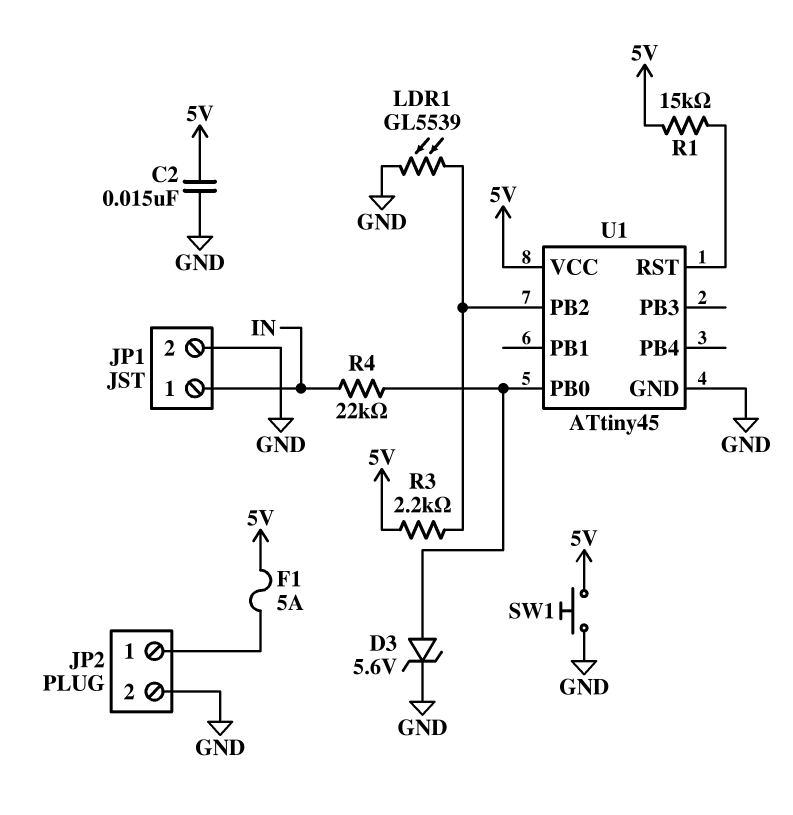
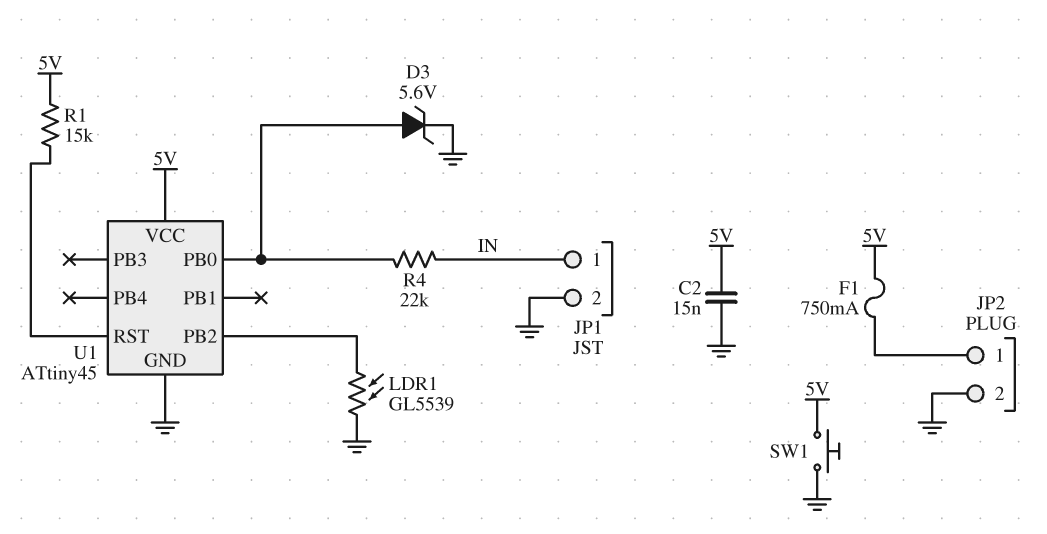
F1: 5A (5V, JP2/1) -> 750mA (5V, JP2/1)
R3: 2.2k (5V, U1/PB2) -> none

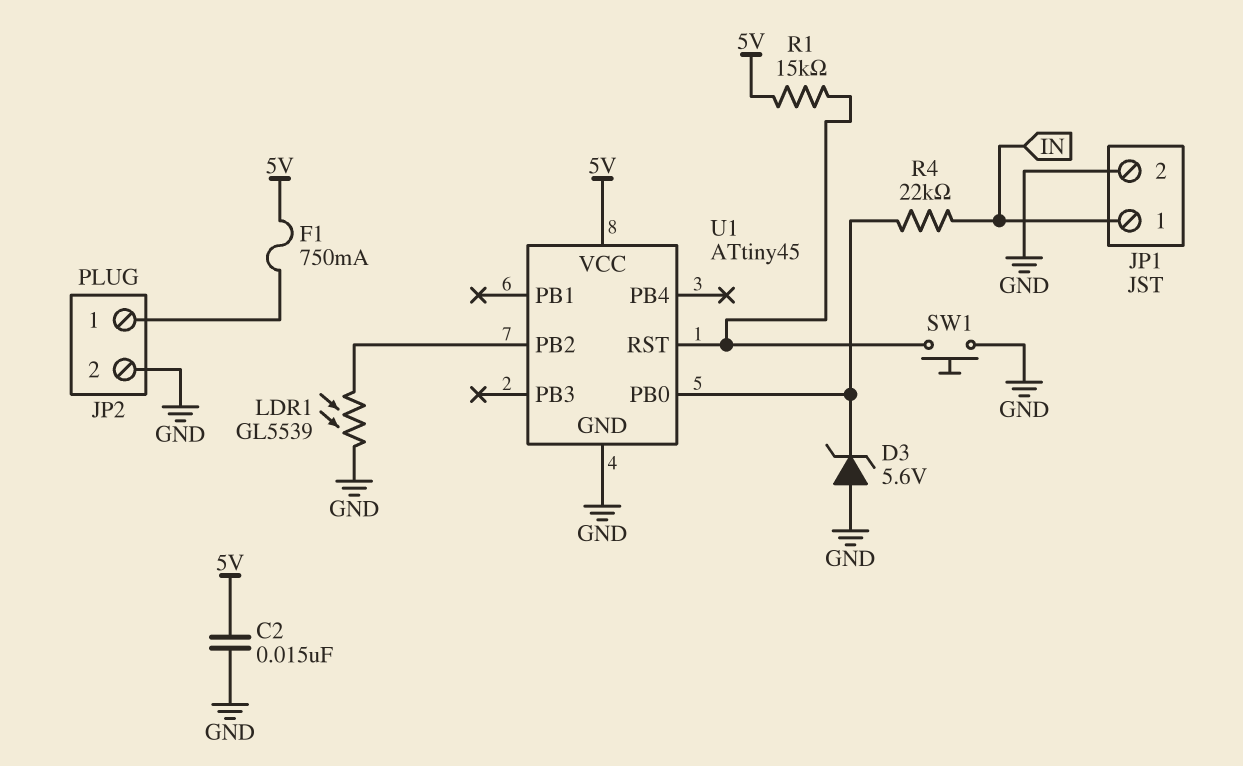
D3: zener 5.6V (A U1/PB0, K GND) -> zener 5.6V (A GND, K U1/PB0)
SW1: button (5V, GND) -> button (GND, U1/RST)

